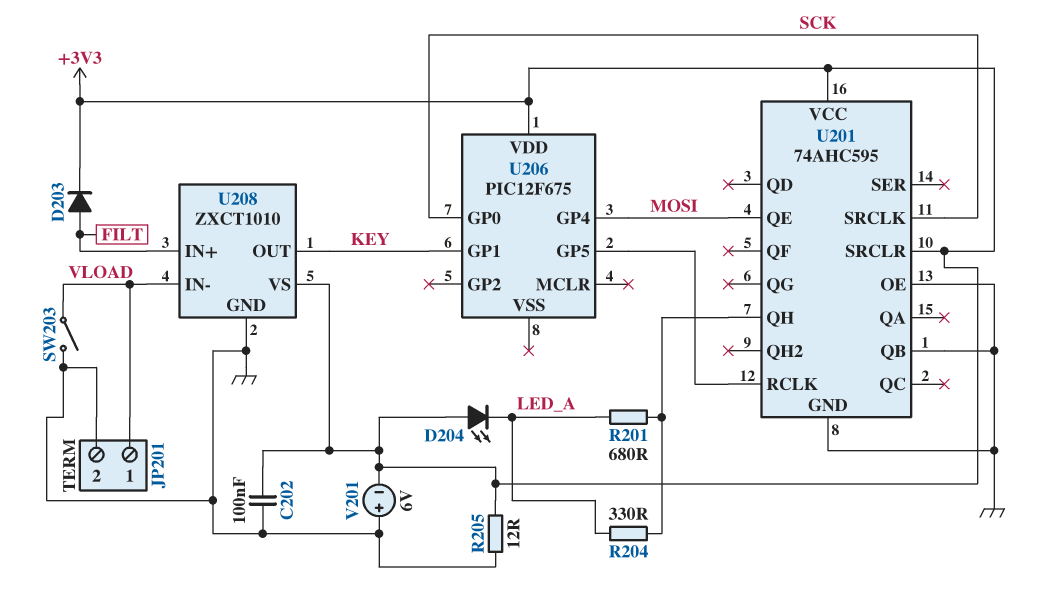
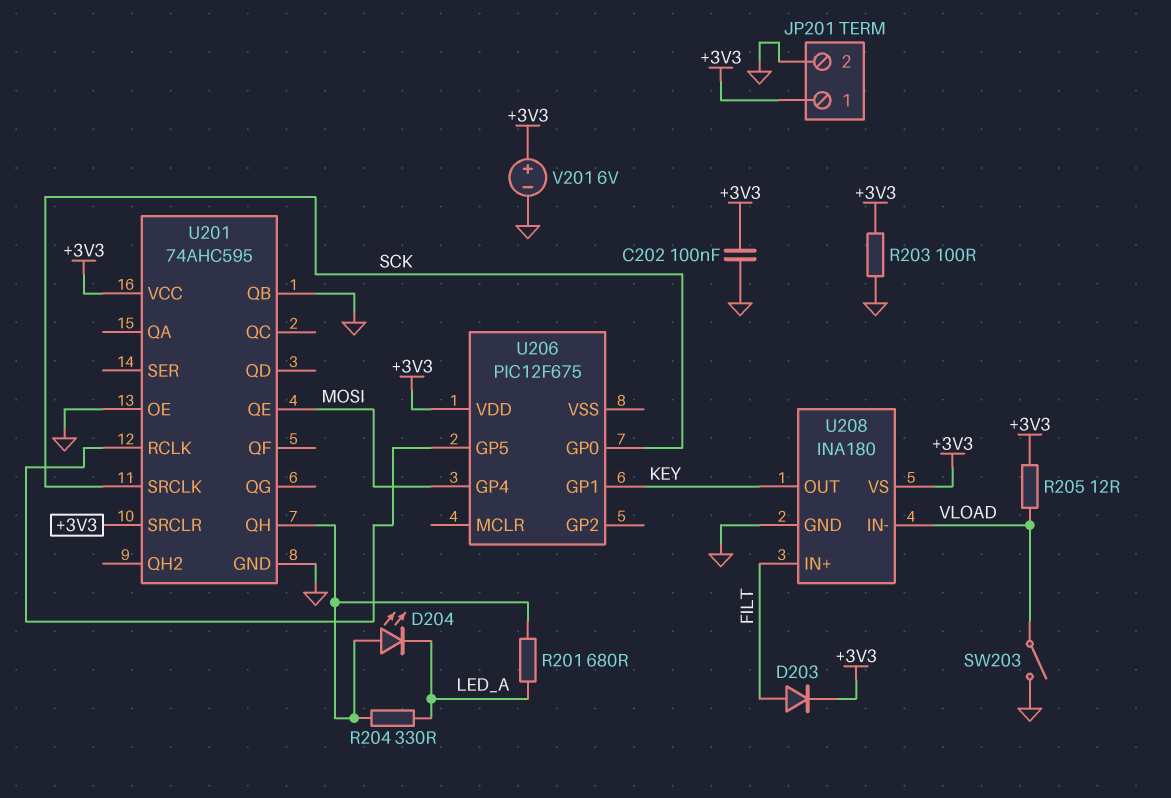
D204: LED (A +3V3, K LED_A) -> LED (A U201/QH, K LED_A)
JP201 pin 1: VLOAD -> +3V3
R203: none -> 100 (+3V3, GND)
R205: 12 (+3V3, GND) -> 12 (+3V3, VLOAD)
U208: ZXCT1010 -> INA180
V201: 6V (plus GND, minus +3V3) -> 6V (plus +3V3, minus GND)

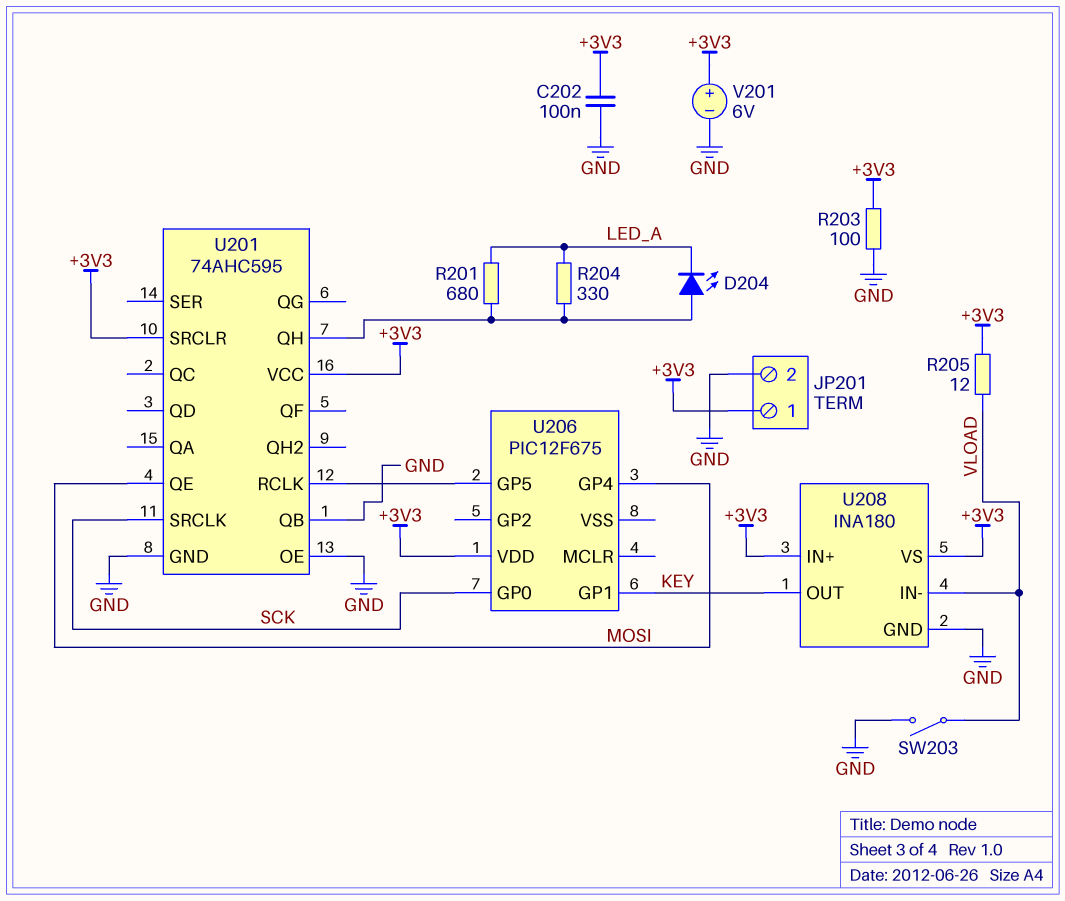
D203: diode (A FILT, K +3V3) -> none
U208 pin IN+: FILT -> +3V3

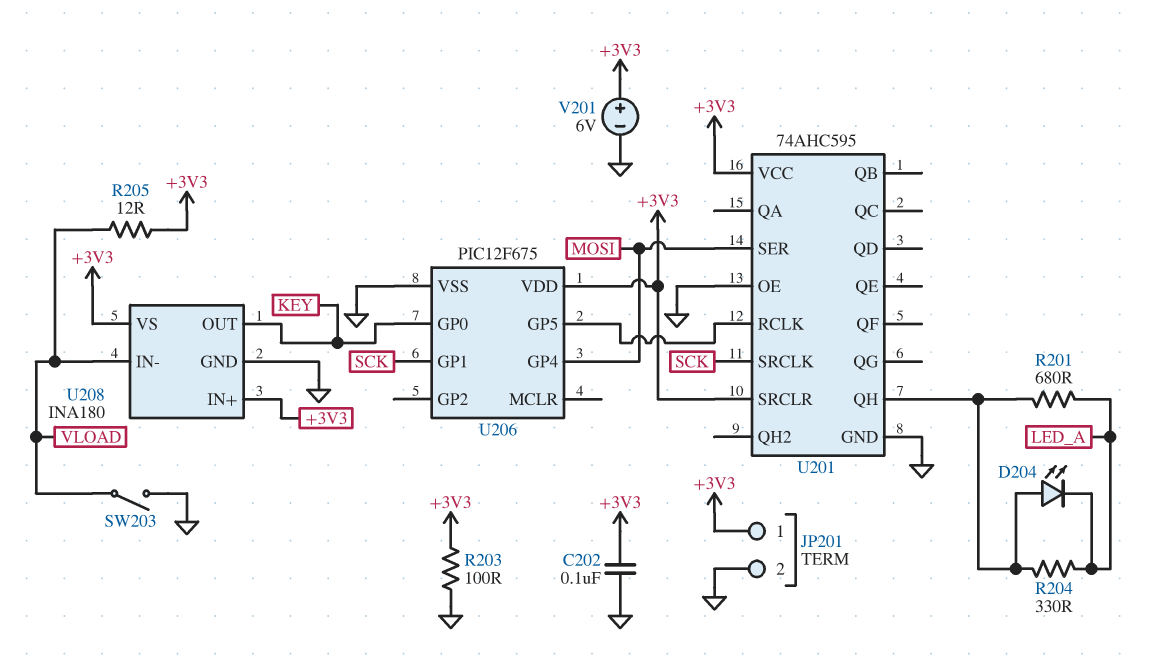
U201 pin QB: GND -> none
U201 pin QE: MOSI -> none
U201 pin SER: none -> MOSI
U206 pin GP0: SCK -> KEY
U206 pin GP1: KEY -> SCK
U206 pin VSS: none -> GND

